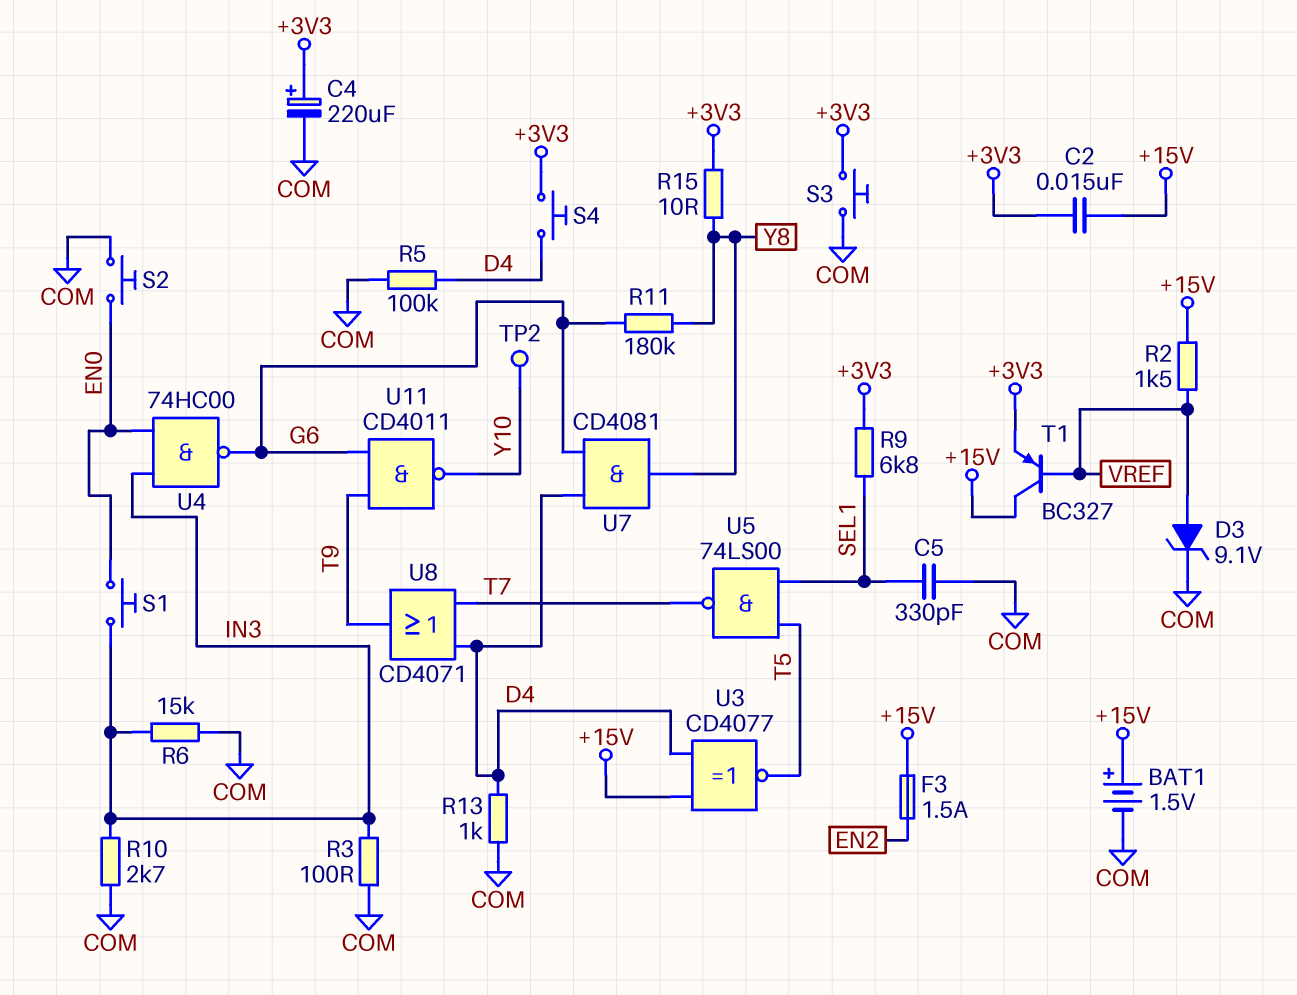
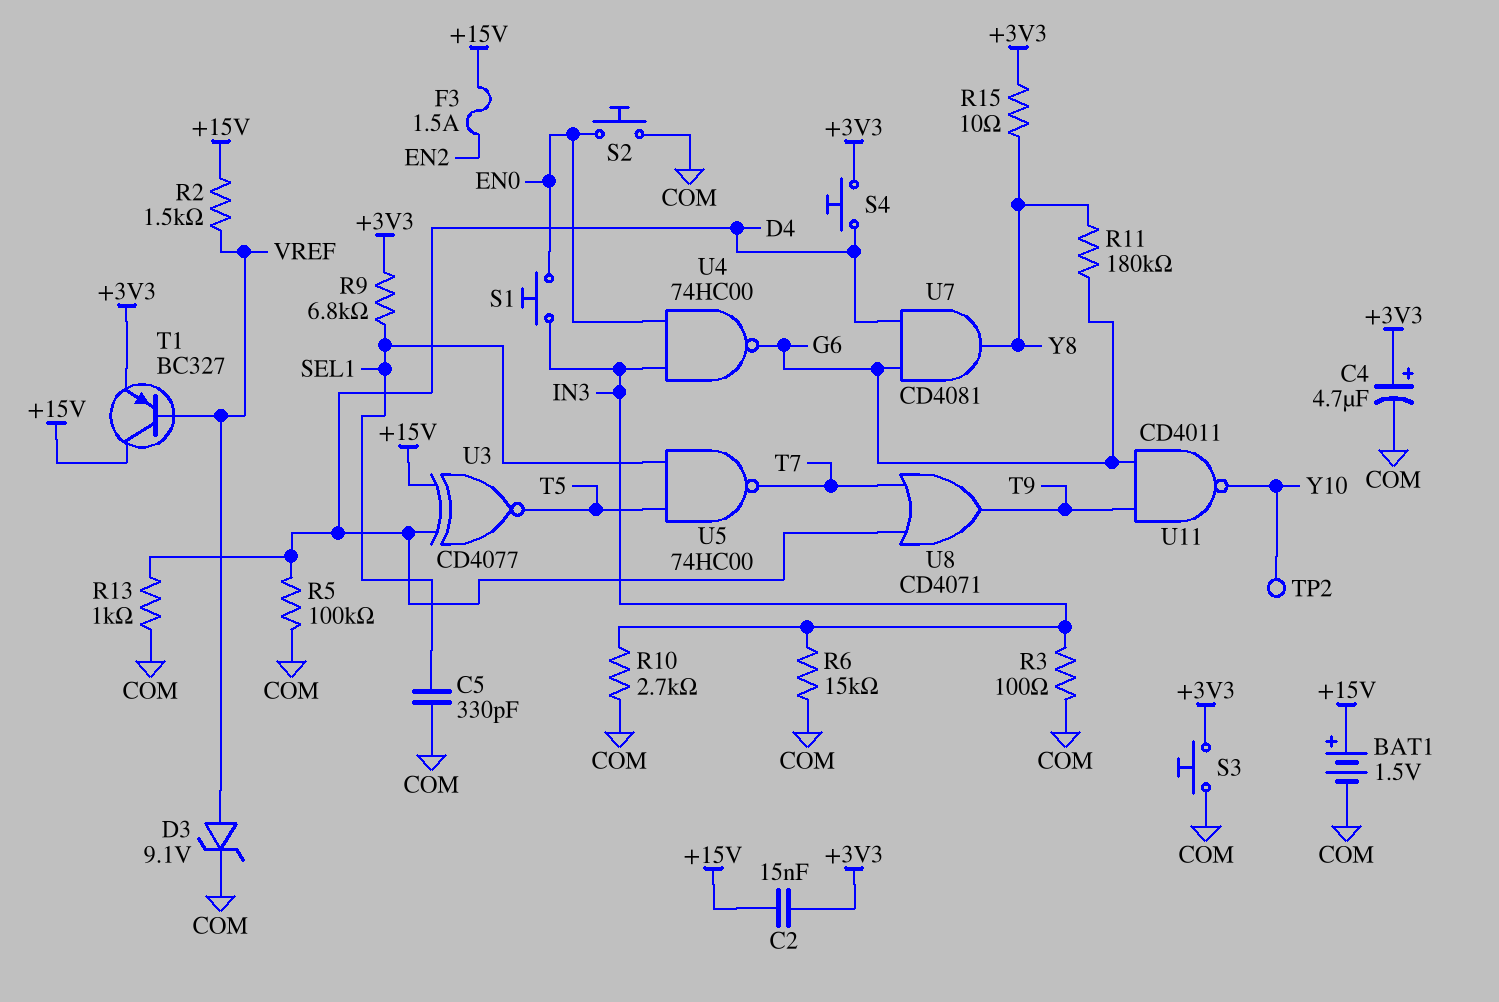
C4: 220uF (plus +3V3, minus COM) -> 4.7uF (plus +3V3, minus COM)
U5: NAND 74LS00 (in SEL1, in T5, out T7) -> NAND 74HC00 (in SEL1, in T5, out T7)

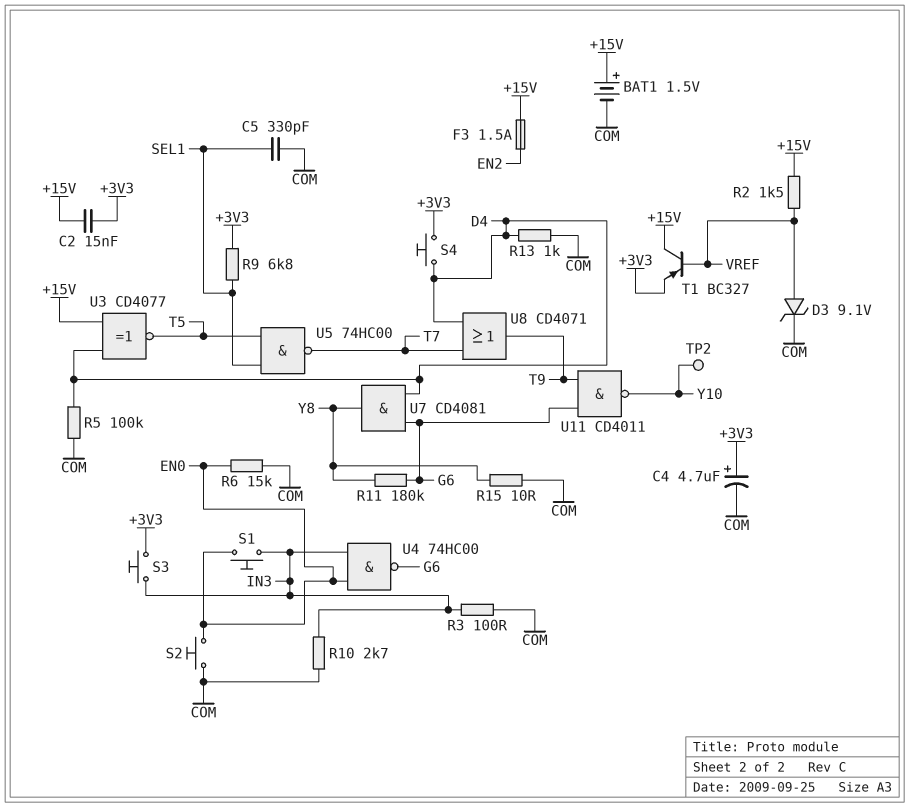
R6: 15k (COM, IN3) -> 15k (COM, EN0)
R15: 10 (+3V3, Y8) -> 10 (COM, Y8)
S3: button (+3V3, COM) -> button (+3V3, IN3)

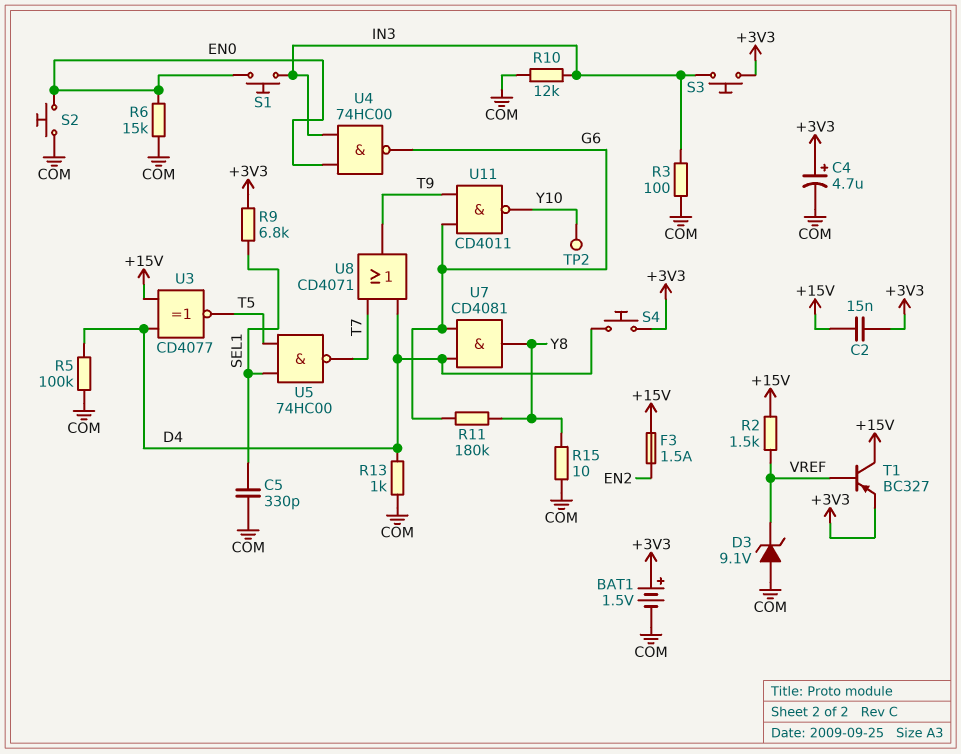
BAT1: 1.5V (plus +15V, minus COM) -> 1.5V (plus +3V3, minus COM)
D3: zener 9.1V (A VREF, K COM) -> zener 9.1V (A COM, K VREF)
R10: 2.7k (COM, IN3) -> 12k (COM, IN3)

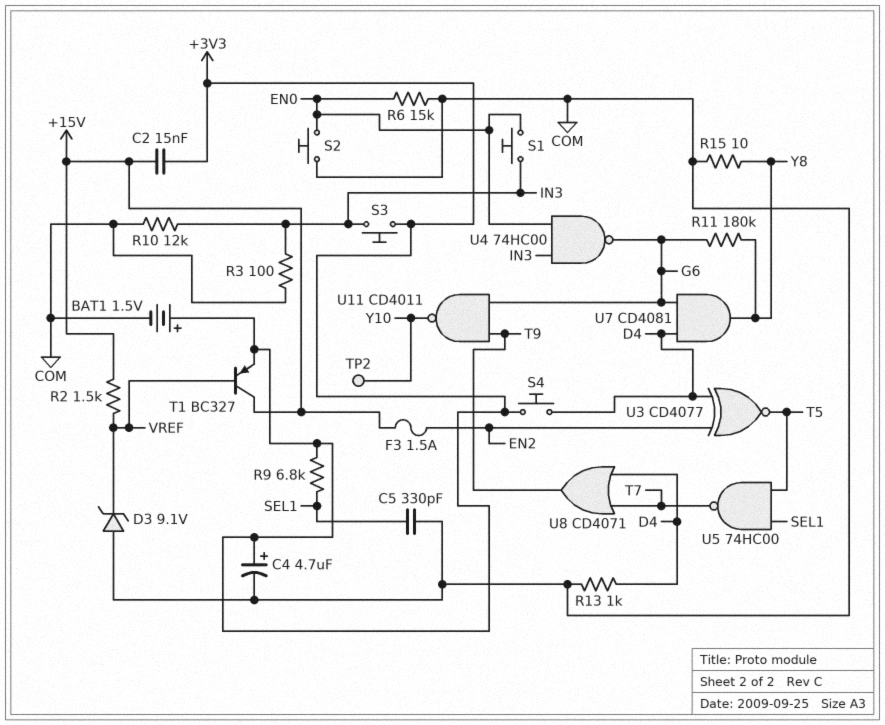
R5: 100k (COM, D4) -> none
U3: XNOR CD4077 (in +15V, in D4, out T5) -> XNOR CD4077 (in D4, in EN2, out T5)

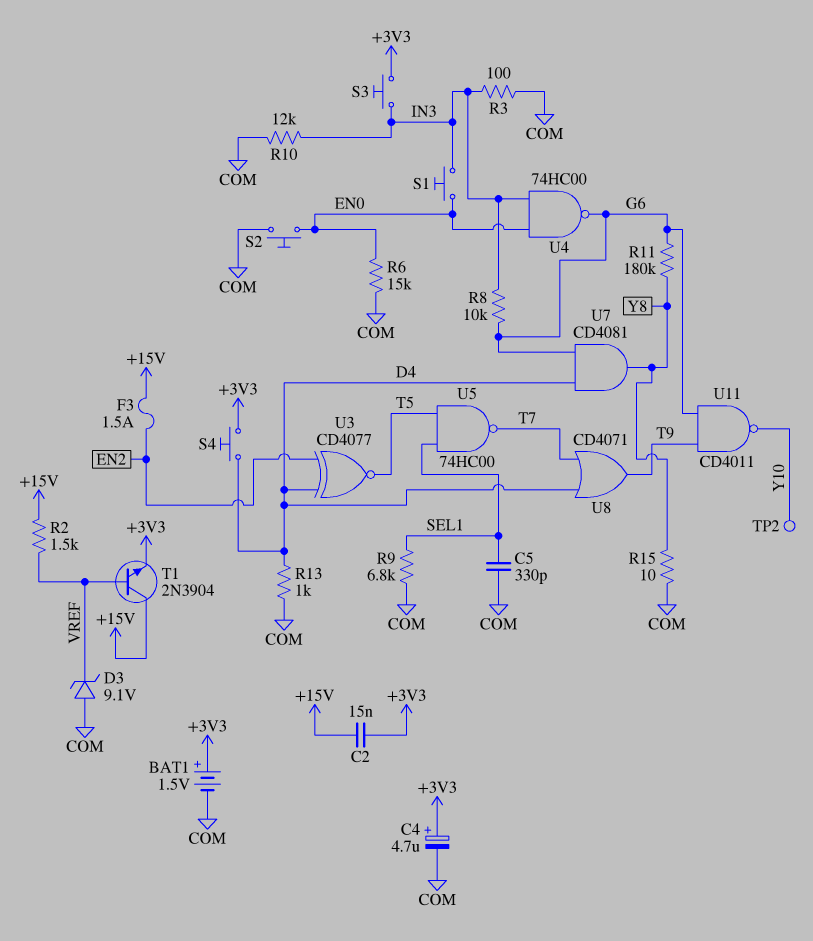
R8: none -> 10k (G6, IN3)
R9: 6.8k (+3V3, SEL1) -> 6.8k (COM, SEL1)
T1: PNP BC327 (B VREF, C +15V, E +3V3) -> NPN 2N3904 (B VREF, C +15V, E +3V3)

